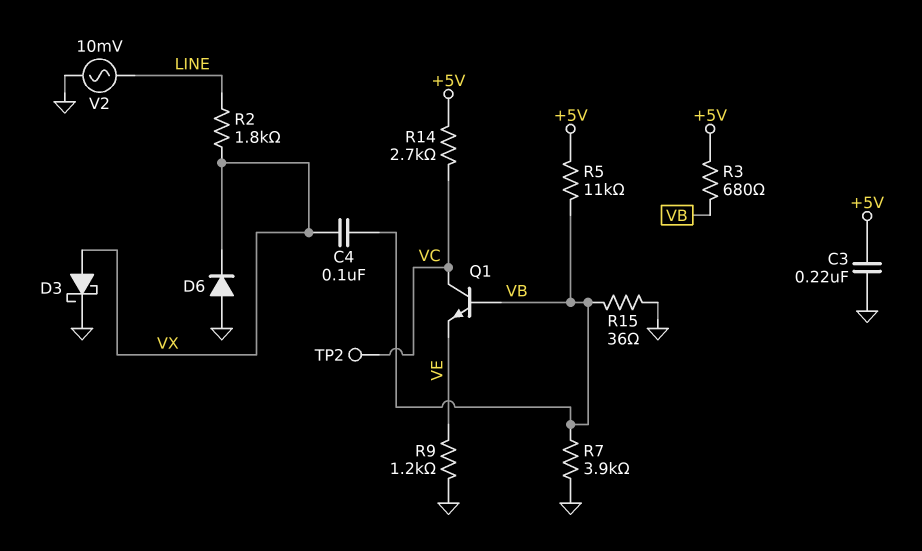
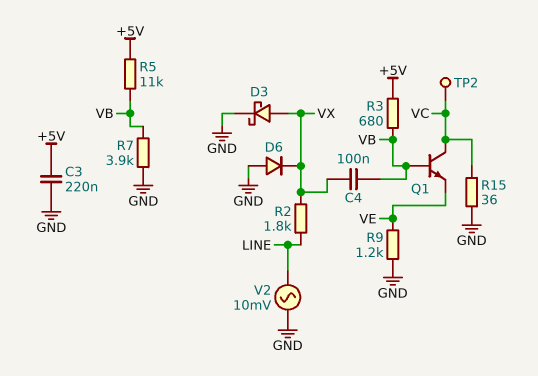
R14: 2.7k (+5V, VC) -> none
R15: 36 (GND, VB) -> 36 (GND, VC)

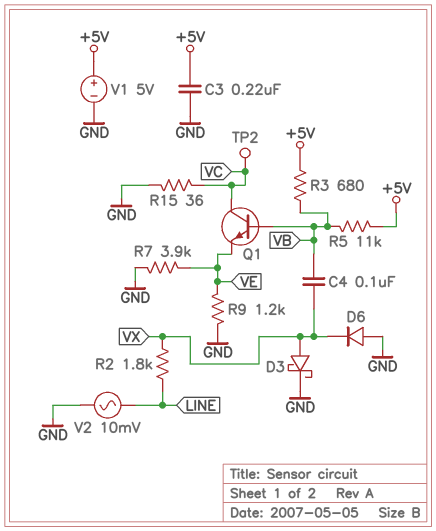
R7: 3.9k (GND, VB) -> 3.9k (GND, VE)
V1: none -> 5V (plus +5V, minus GND)

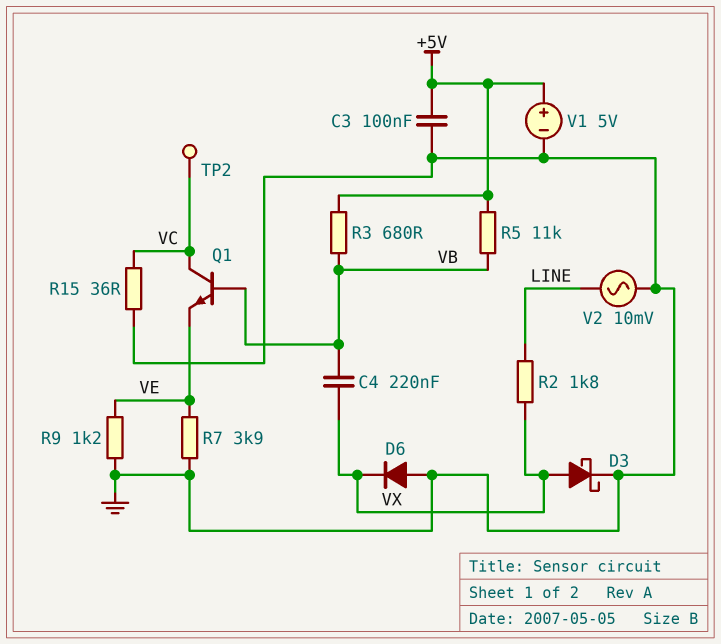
C3: 220nF (+5V, GND) -> 100nF (+5V, GND)
C4: 100nF (VB, VX) -> 220nF (VB, VX)

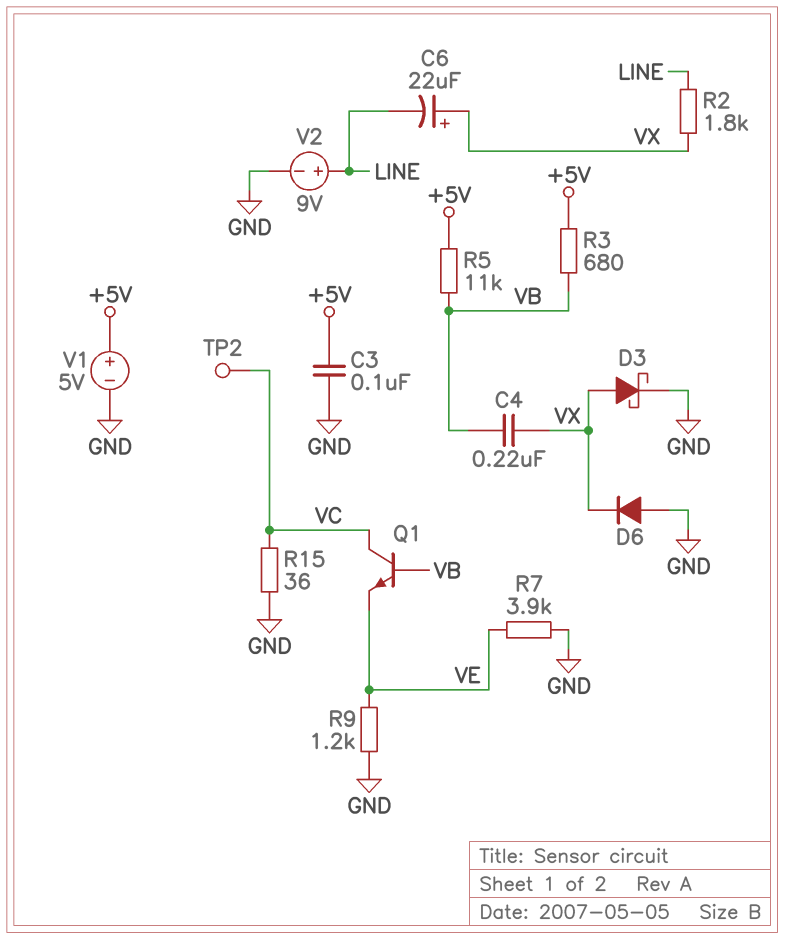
C6: none -> 22uF (plus VX, minus LINE)
V2: AC 10mV (GND, LINE) -> 9V (plus LINE, minus GND)

